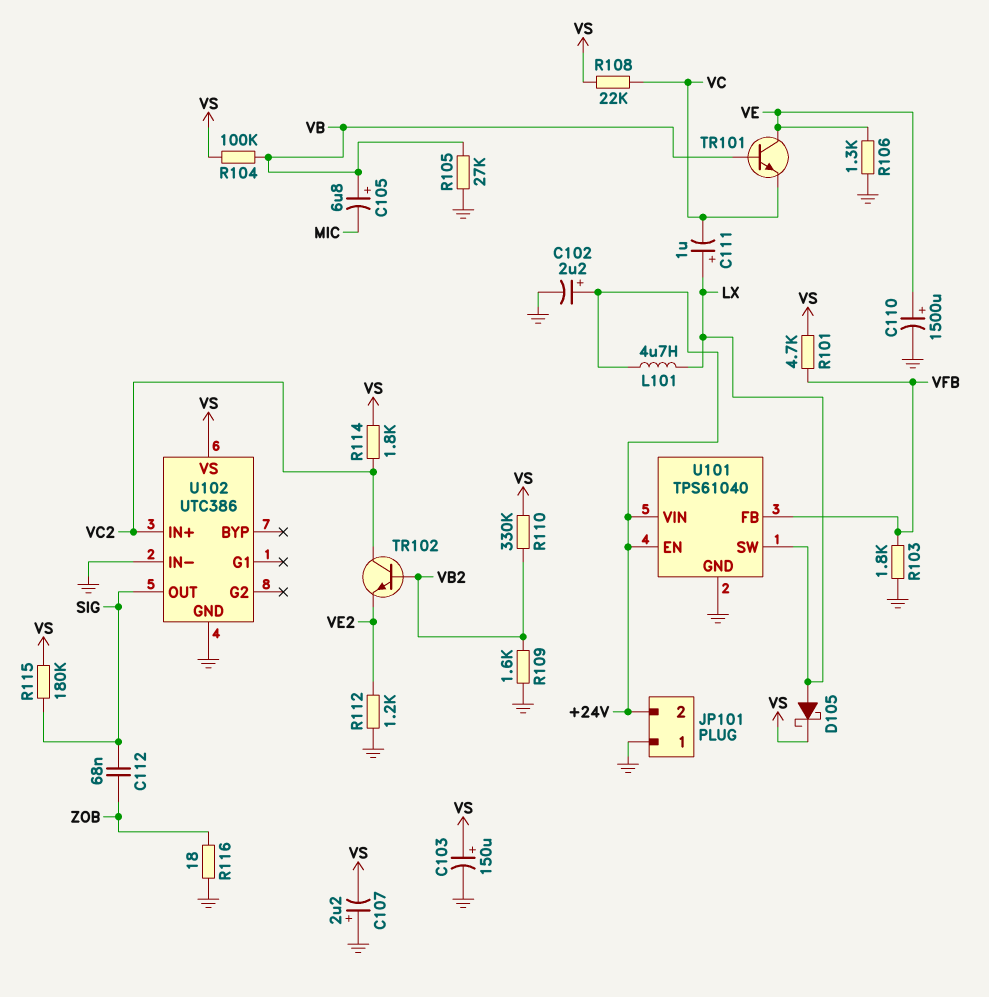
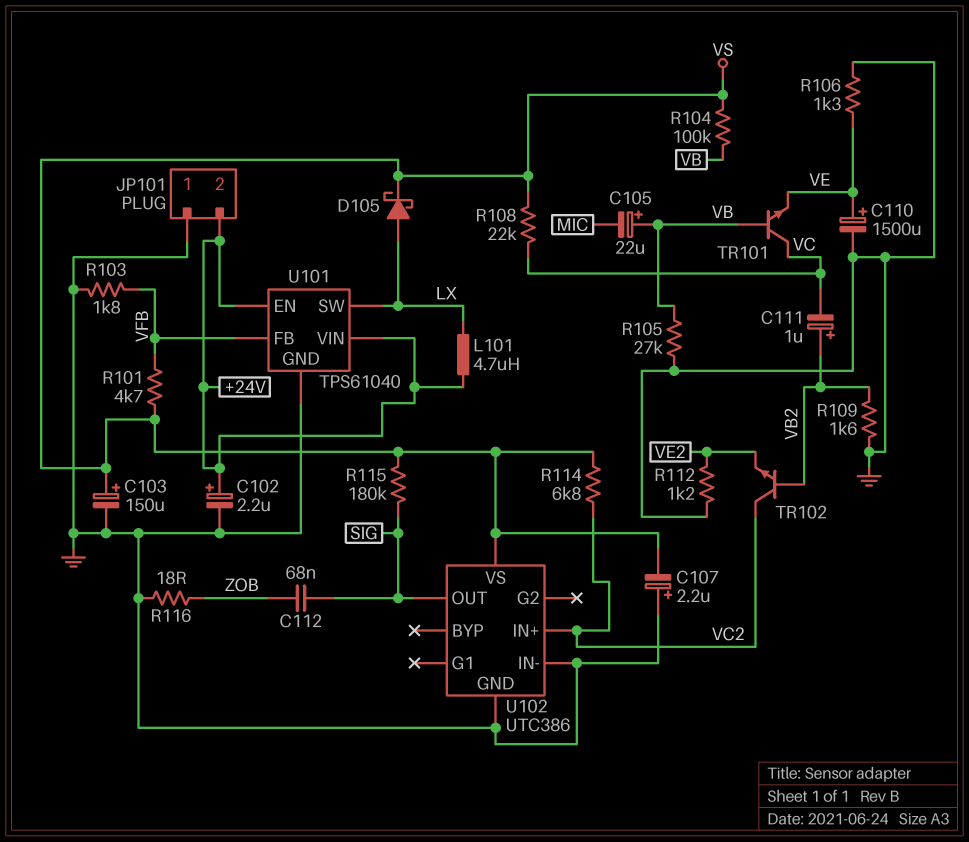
C105: 6.8uF (plus VB, minus MIC) -> 22uF (plus VB, minus MIC)
C111: 1uF (plus LX, minus VC) -> 1uF (plus VB2, minus VC)
R110: 330k (VB2, VS) -> none
R114: 1.8k (VC2, VS) -> 6.8k (VC2, VS)
TR101: NPN (B VB, C VE, E VC) -> NPN (B VB, C VC, E VE)

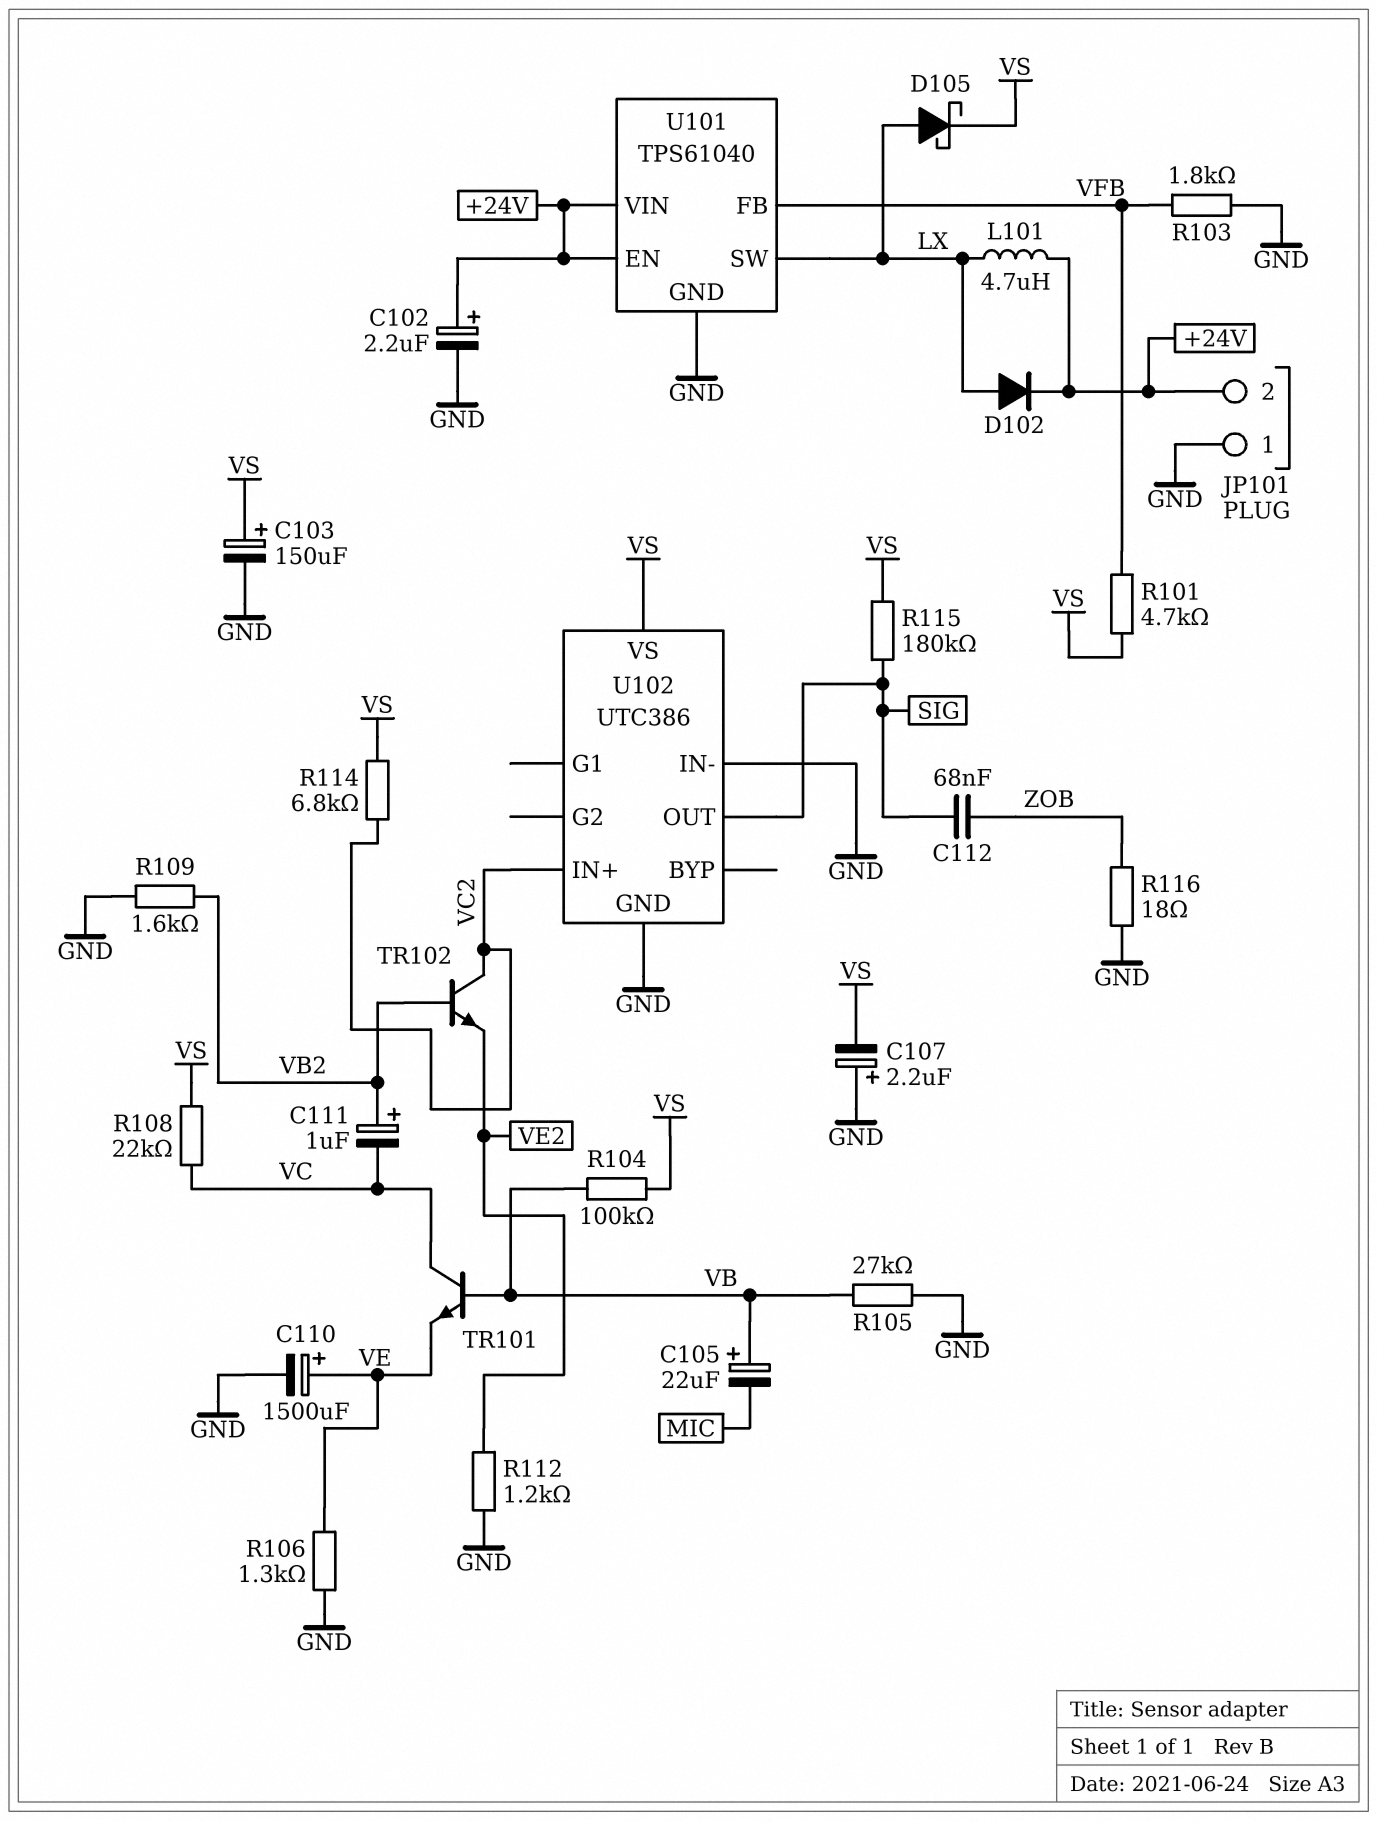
D102: none -> diode (A LX, K +24V)

